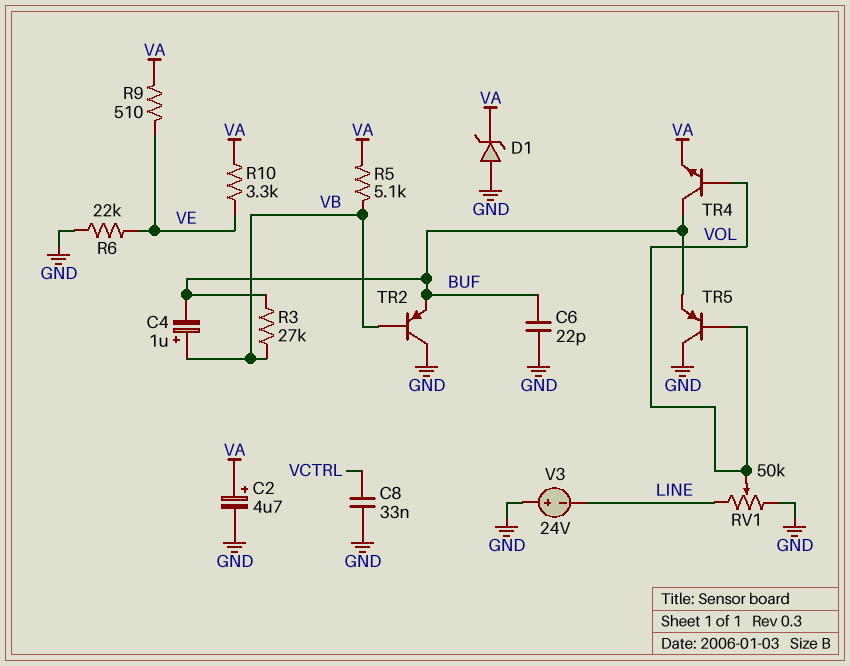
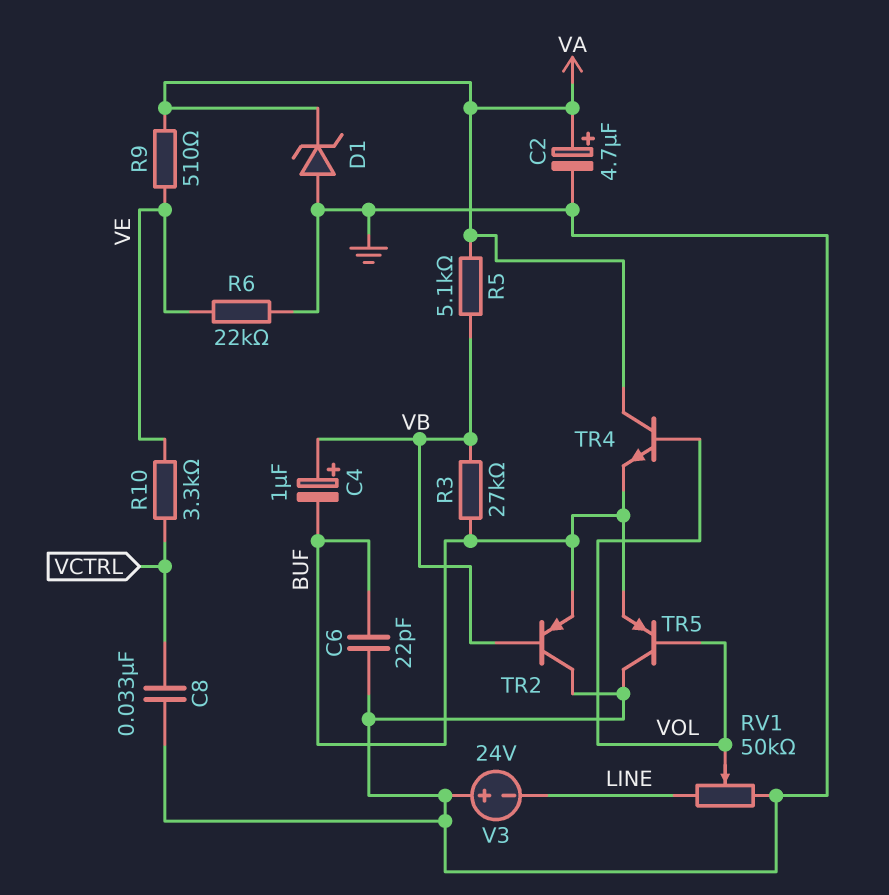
R10: 3.3k (VA, VE) -> 3.3k (VCTRL, VE)
TR4: NPN (B VOL, C BUF, E VA) -> NPN (B VOL, C VA, E BUF)

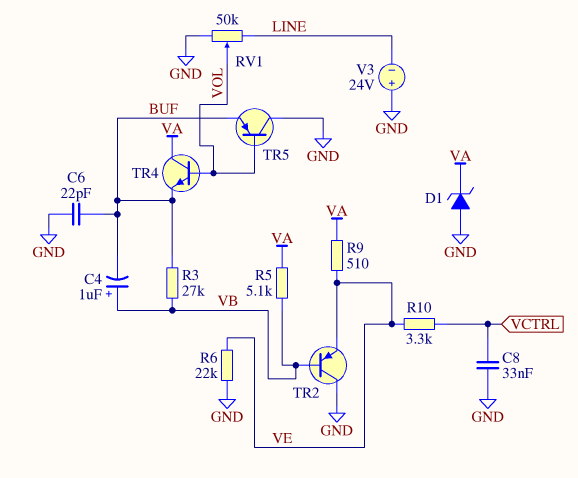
C2: 4.7uF (plus VA, minus GND) -> none
TR2: PNP (B VB, C GND, E BUF) -> PNP (B VB, C GND, E VE)

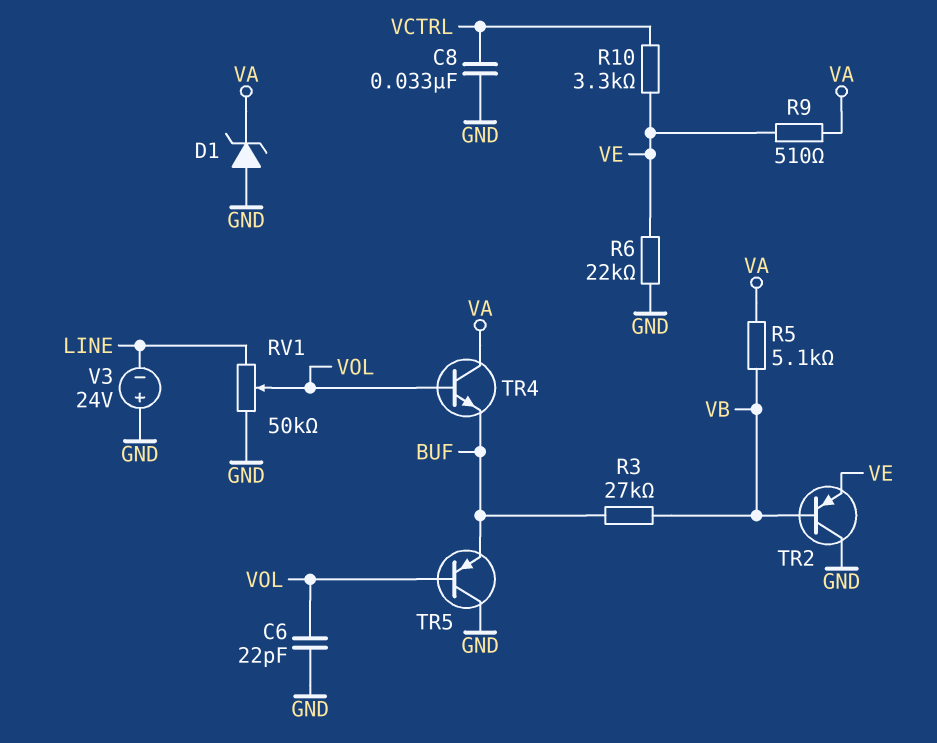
C4: 1uF (plus VB, minus BUF) -> none
C6: 22pF (BUF, GND) -> 22pF (GND, VOL)

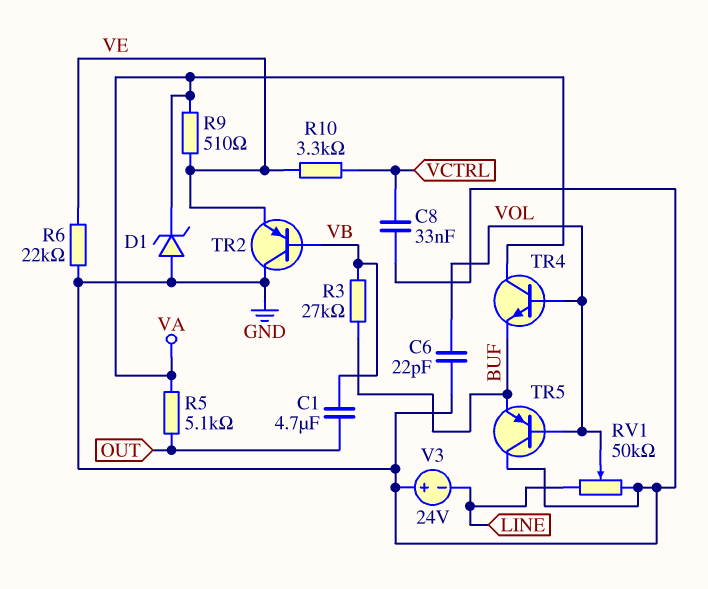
C1: none -> 4.7uF (OUT, VB)
R5: 5.1k (VA, VB) -> 5.1k (OUT, VA)

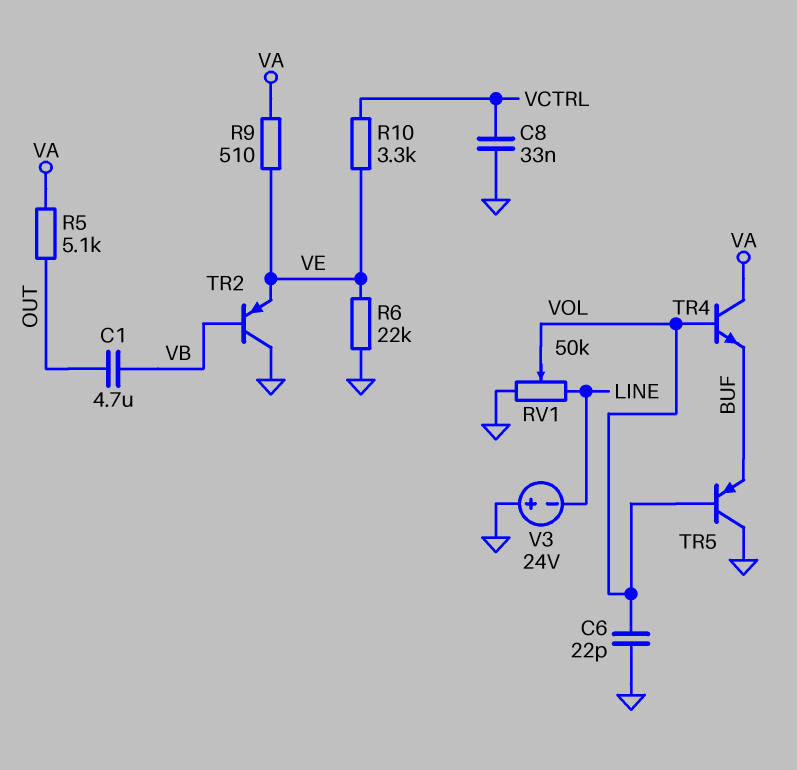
D1: zener (A GND, K VA) -> none
R3: 27k (BUF, VB) -> none

